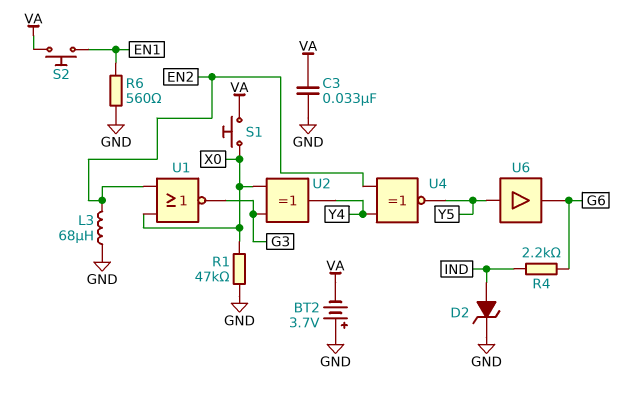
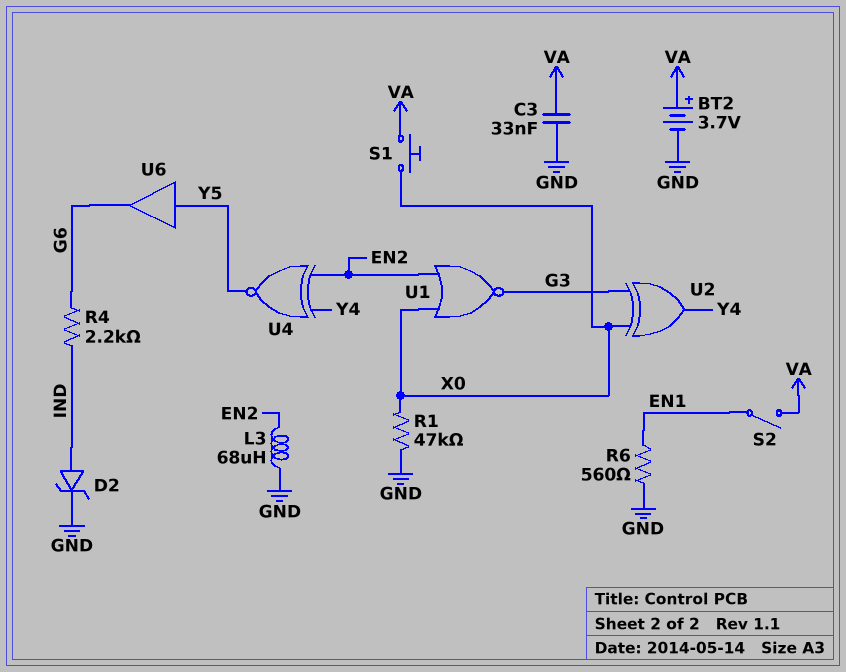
BT2: 3.7V (plus GND, minus VA) -> 3.7V (plus VA, minus GND)
S2: button (EN1, VA) -> switch (EN1, VA)

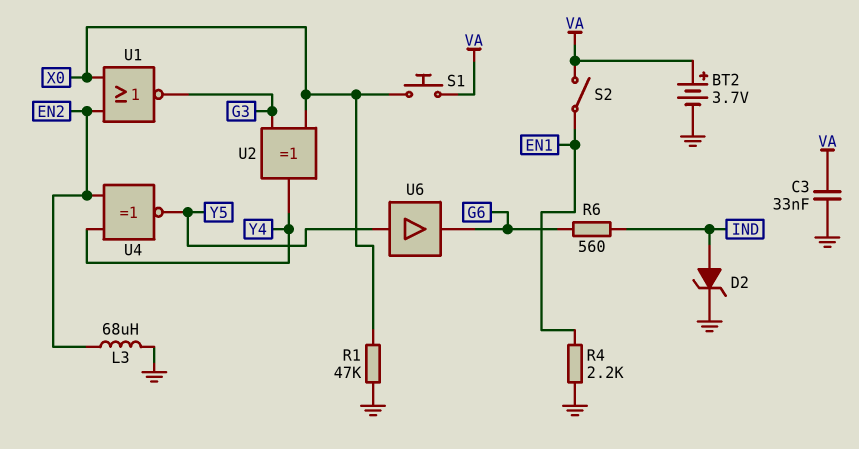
R4: 2.2k (G6, IND) -> 2.2k (EN1, GND)
R6: 560 (EN1, GND) -> 560 (G6, IND)

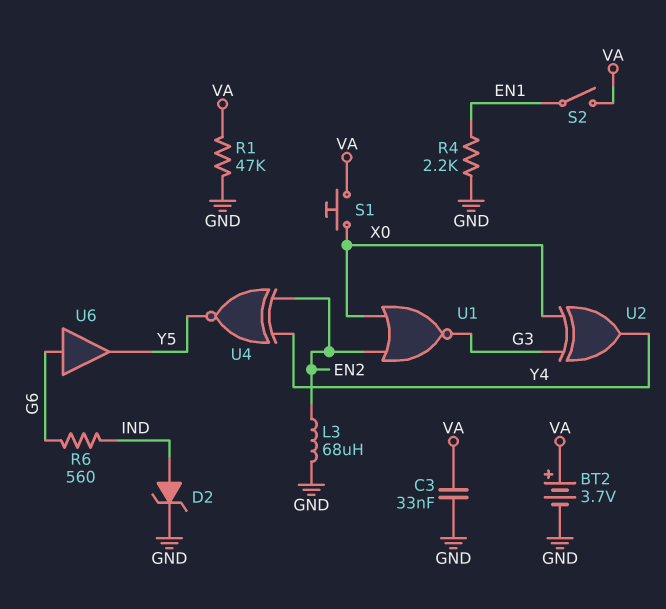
R1: 47k (GND, X0) -> 47k (GND, VA)
U6: buffer (in Y5, out G6) -> buffer (in G6, out Y5)

